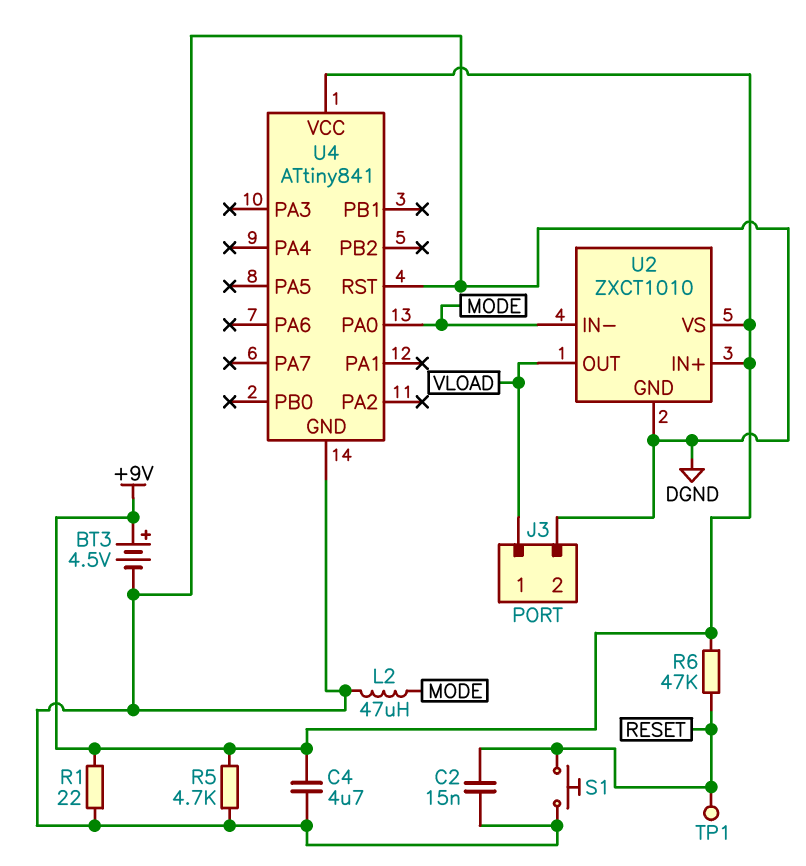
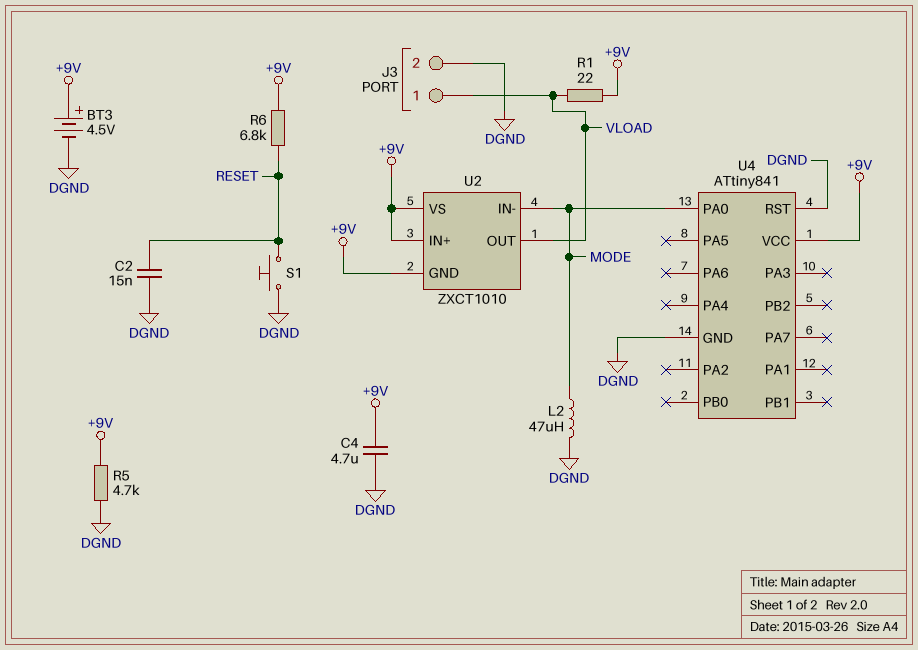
R1: 22 (+9V, DGND) -> 22 (+9V, VLOAD)
R6: 47k (+9V, RESET) -> 6.8k (+9V, RESET)
TP1: test point (RESET) -> none
U2 pin GND: DGND -> +9V

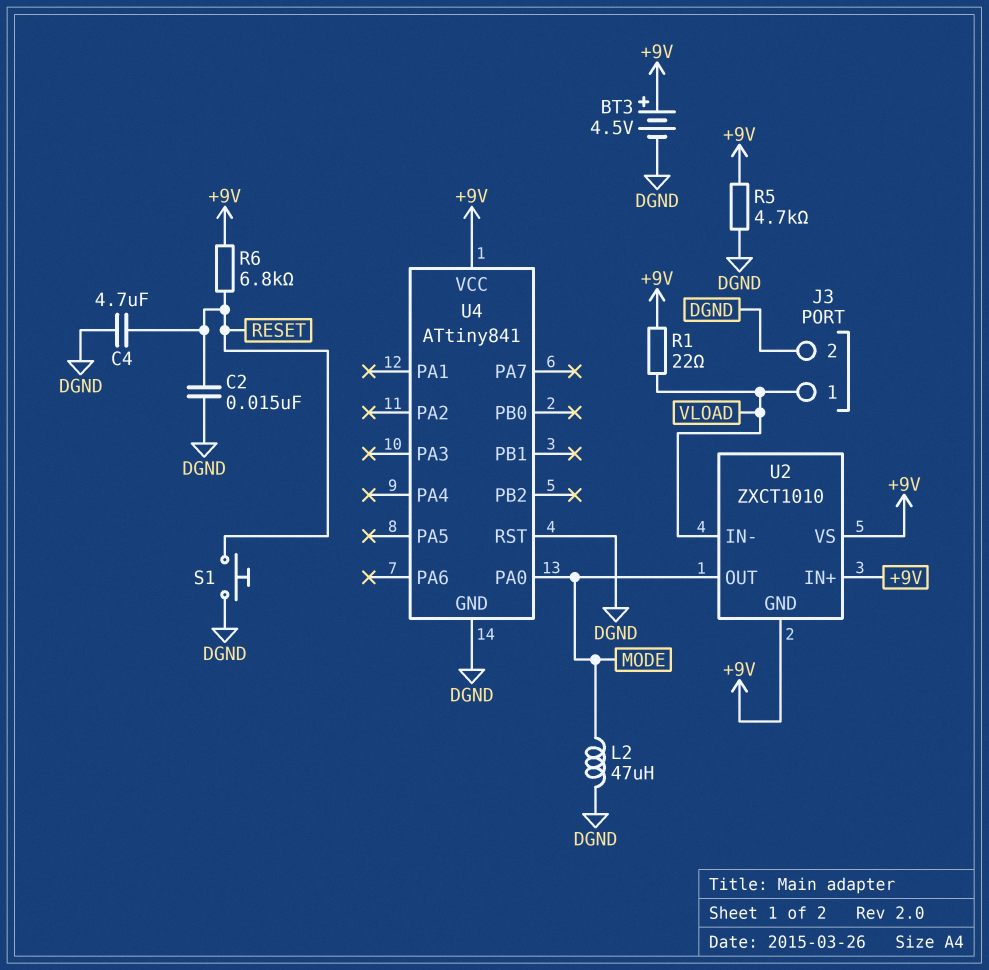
C4: 4.7uF (+9V, DGND) -> 4.7uF (DGND, RESET)
U2 pin IN-: MODE -> VLOAD
U2 pin OUT: VLOAD -> MODE

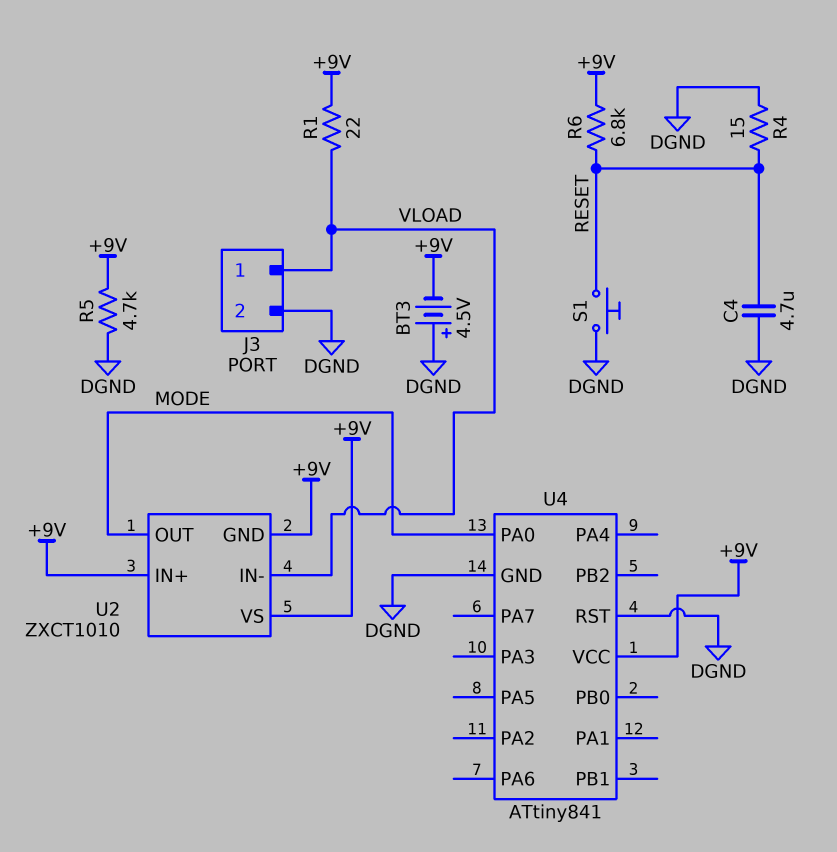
BT3: 4.5V (plus +9V, minus DGND) -> 4.5V (plus DGND, minus +9V)
C2: 15nF (DGND, RESET) -> none
L2: 47uH (DGND, MODE) -> none
R4: none -> 15 (DGND, RESET)

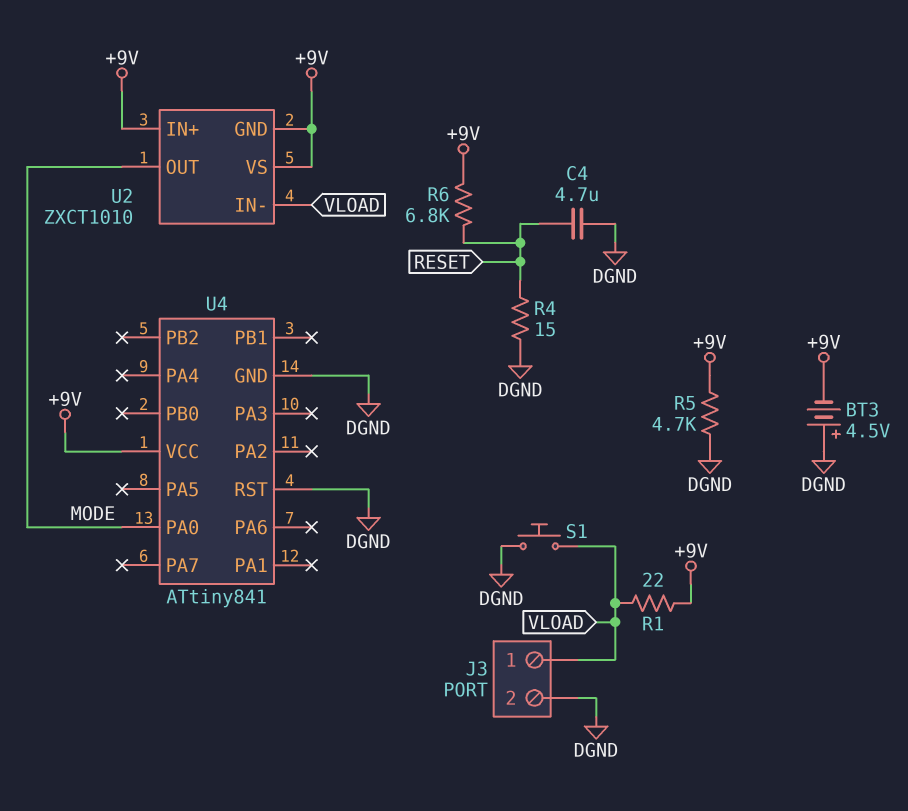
S1: button (DGND, RESET) -> button (DGND, VLOAD)

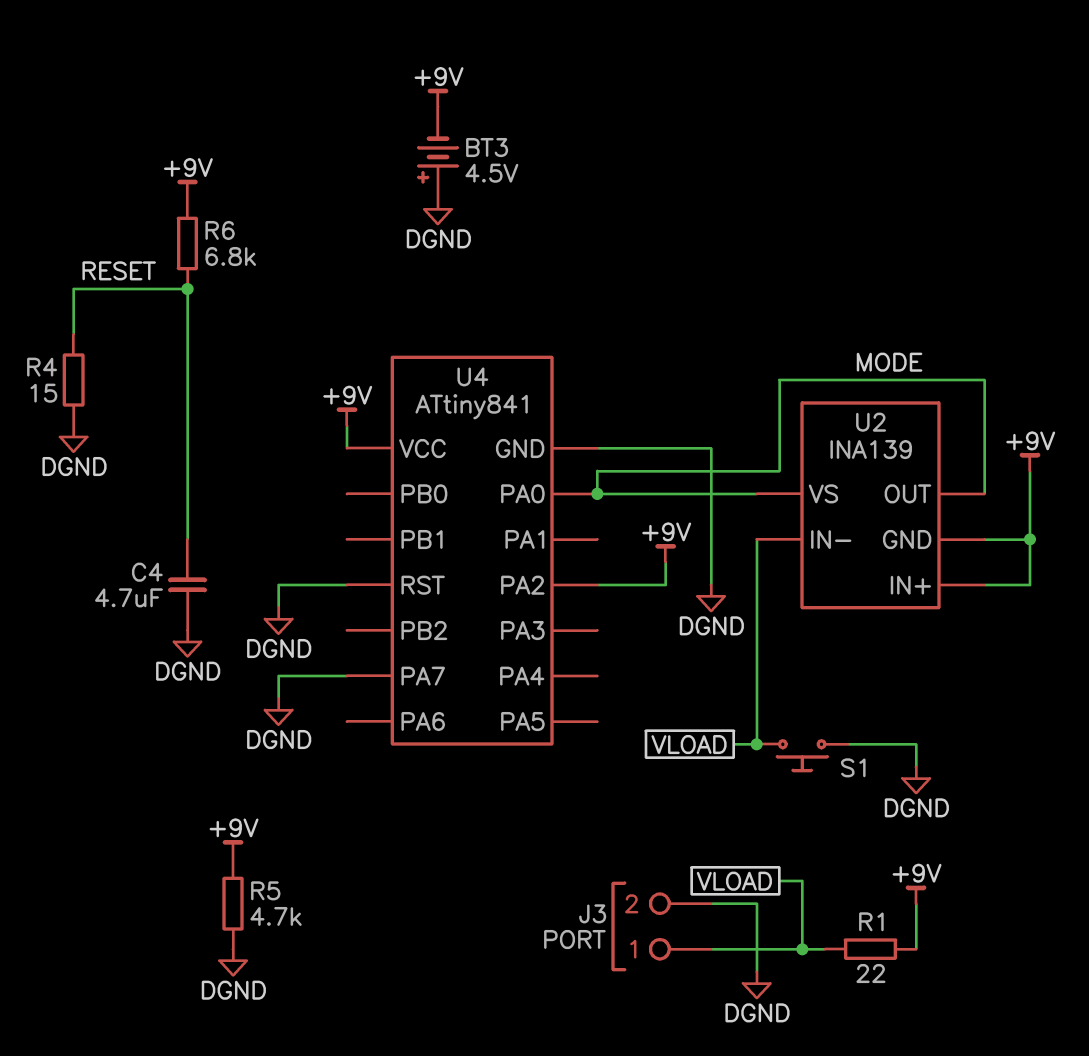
U2: ZXCT1010 -> INA139
U2 pin VS: +9V -> MODE
U4 pin PA2: none -> +9V
U4 pin PA7: none -> DGND

